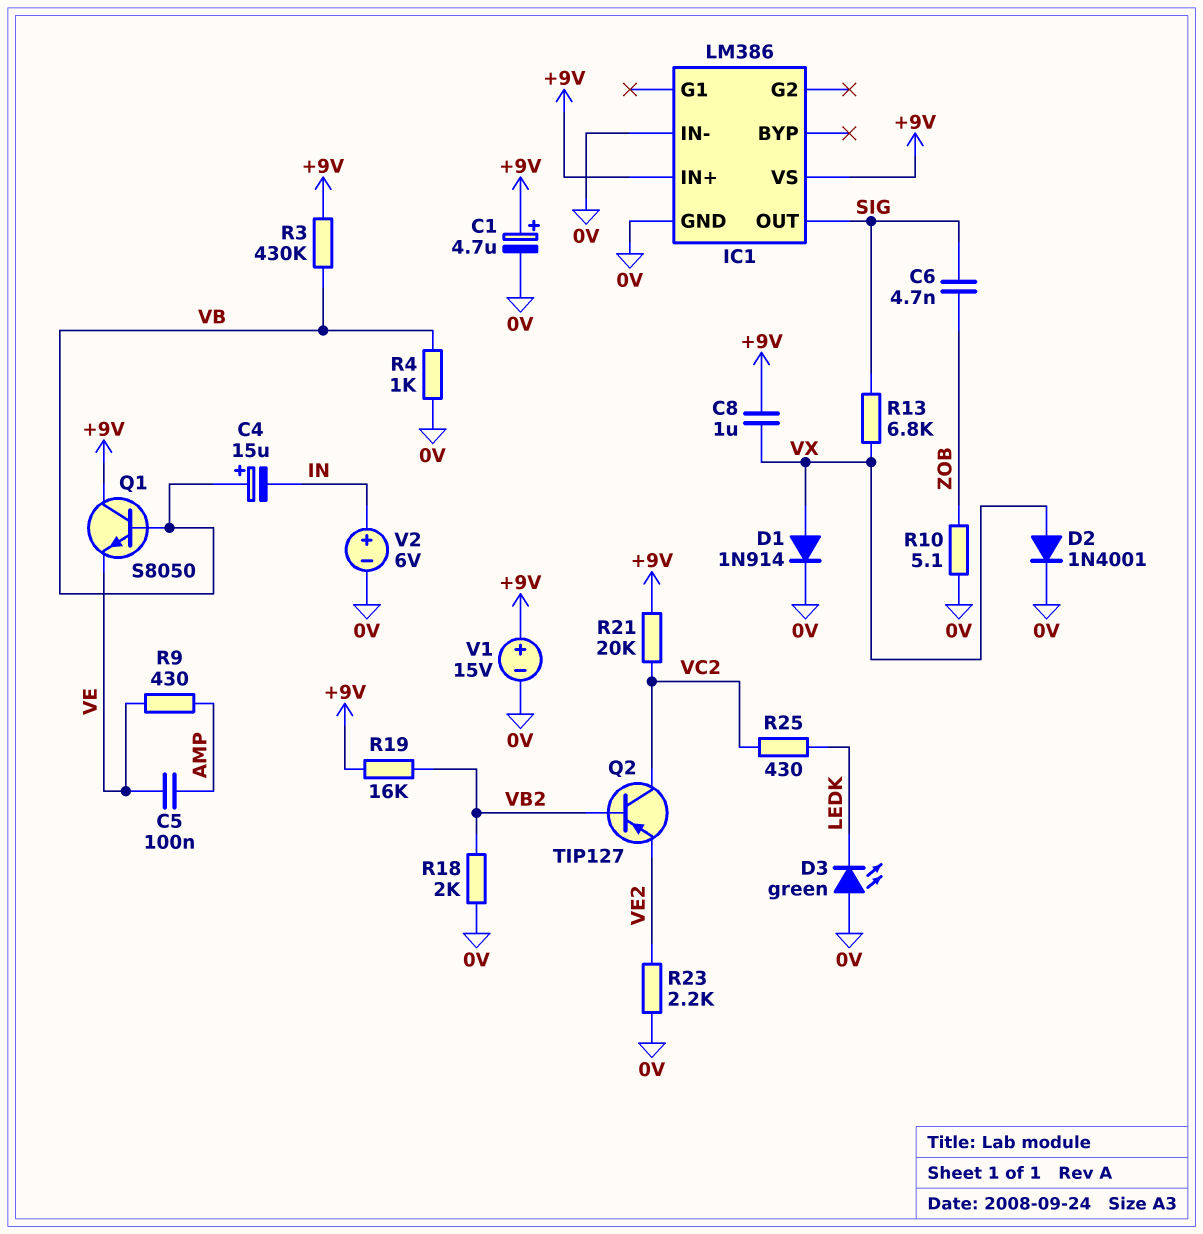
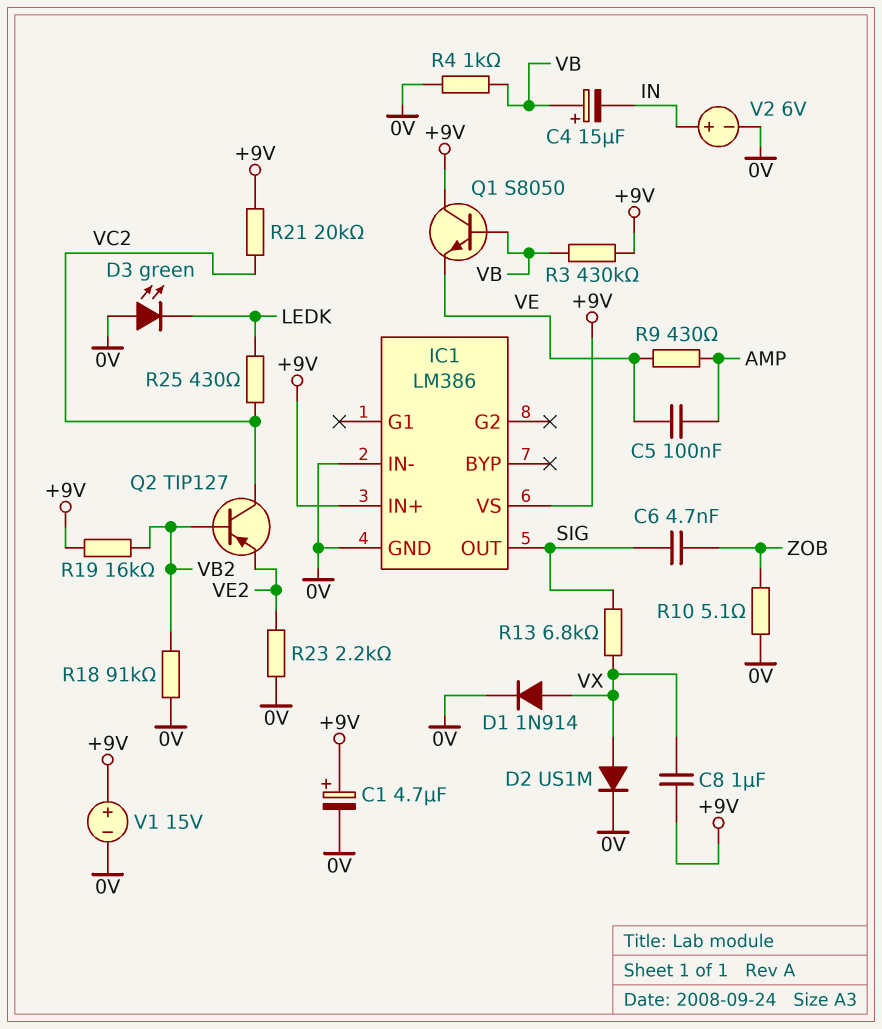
D2: diode 1N4001 (A VX, K 0V) -> diode US1M (A VX, K 0V)
R18: 2k (0V, VB2) -> 91k (0V, VB2)

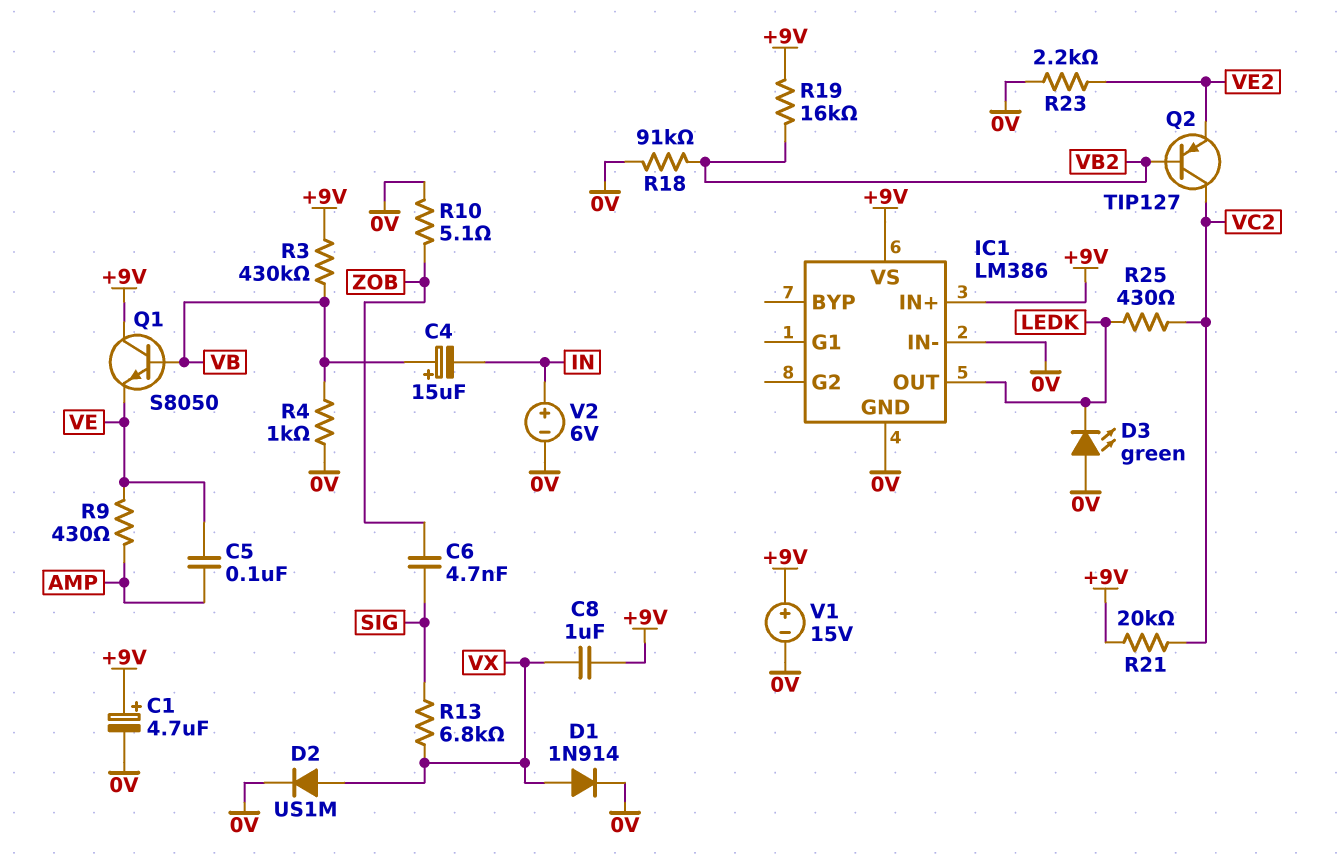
IC1 pin OUT: SIG -> LEDK

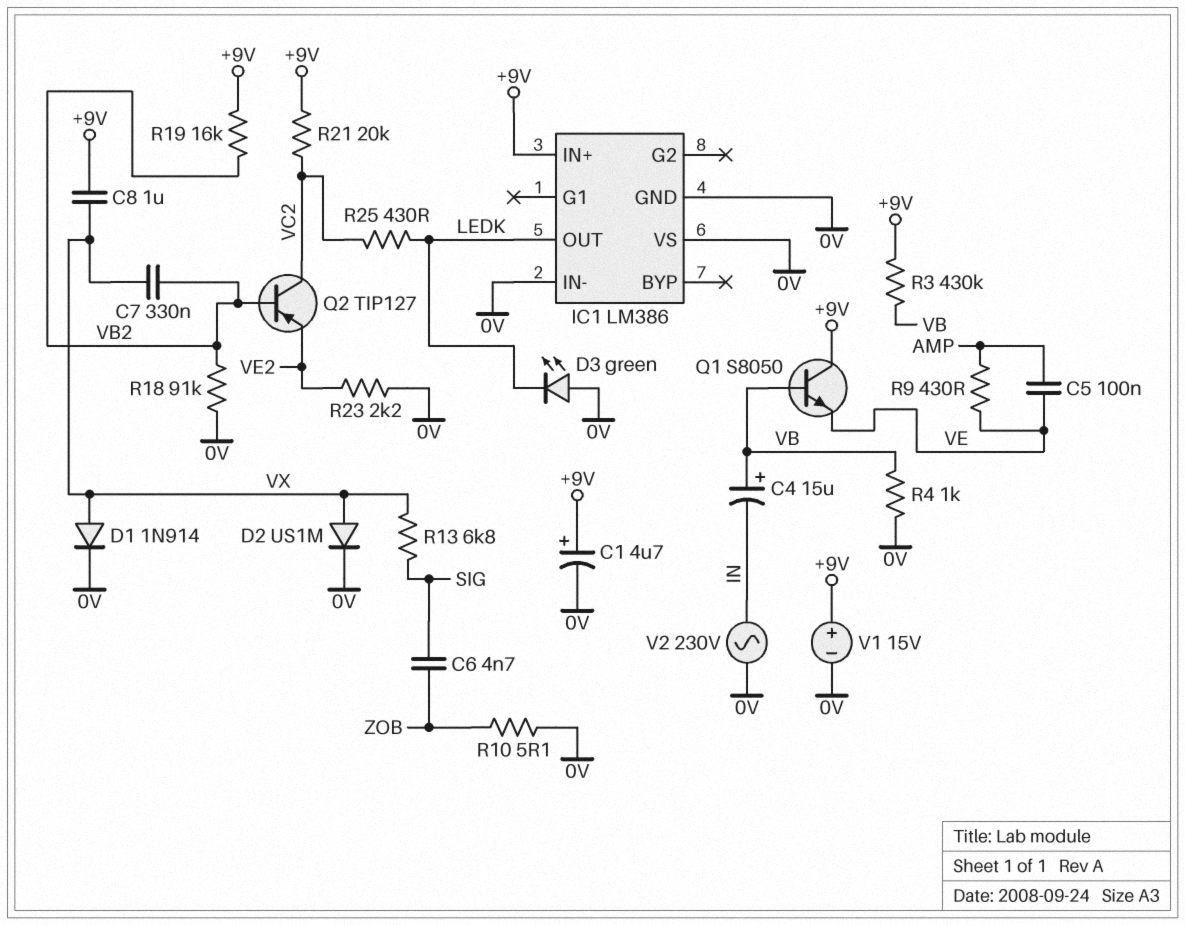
C7: none -> 330nF (VB2, VX)
IC1 pin VS: +9V -> 0V
V2: 6V (plus IN, minus 0V) -> AC 230V (0V, IN)

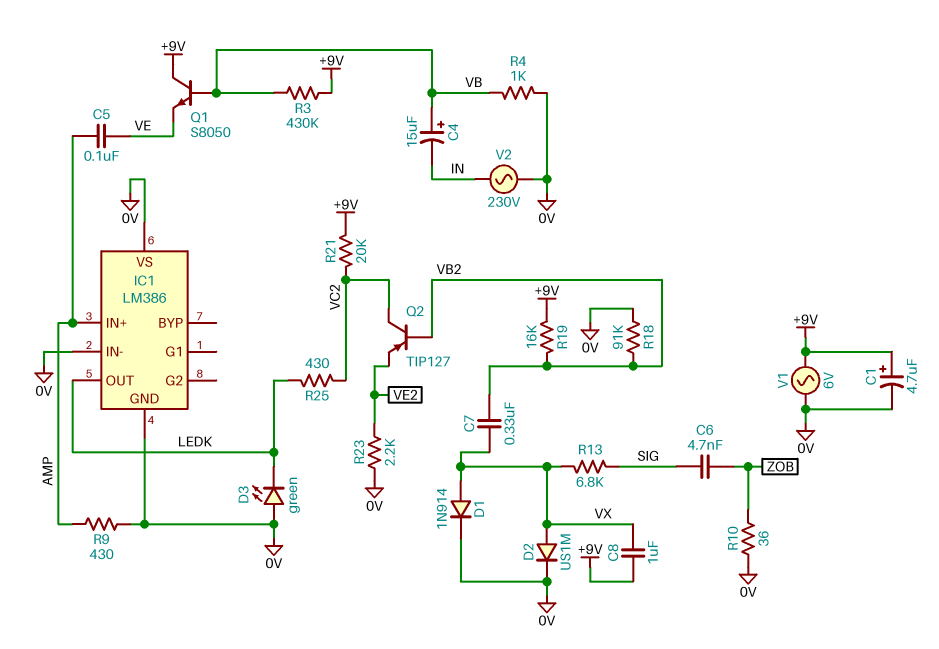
IC1 pin IN+: +9V -> AMP
R9: 430 (AMP, VE) -> 430 (0V, AMP)
R10: 5.1 (0V, ZOB) -> 36 (0V, ZOB)
V1: 15V (plus +9V, minus 0V) -> AC 6V (+9V, 0V)

